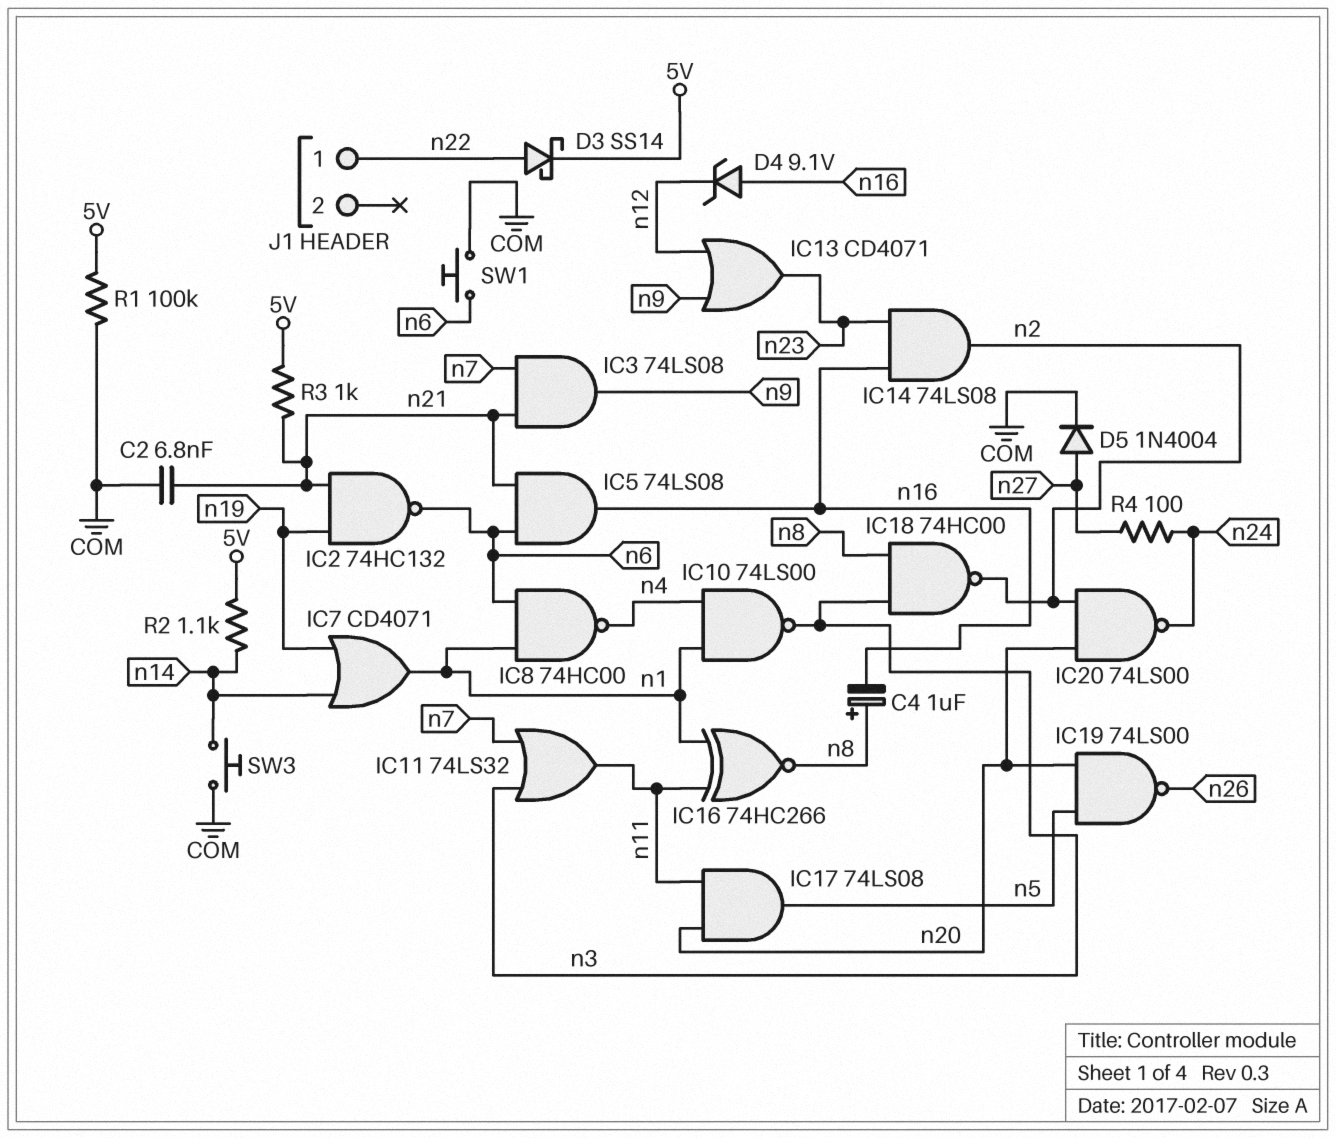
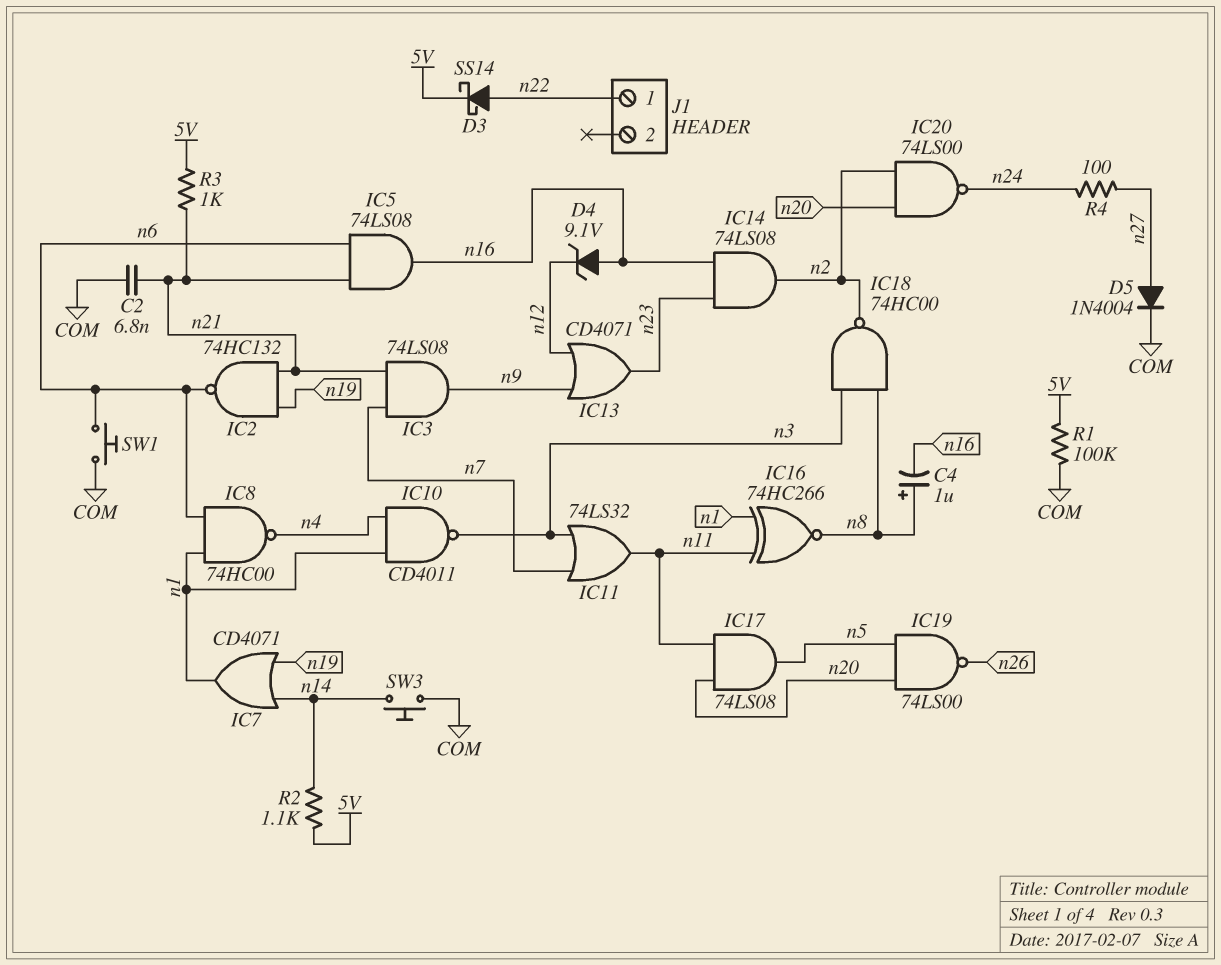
IC10: NAND 74LS00 (in n1, in n4, out n3) -> NAND CD4011 (in n1, in n4, out n3)

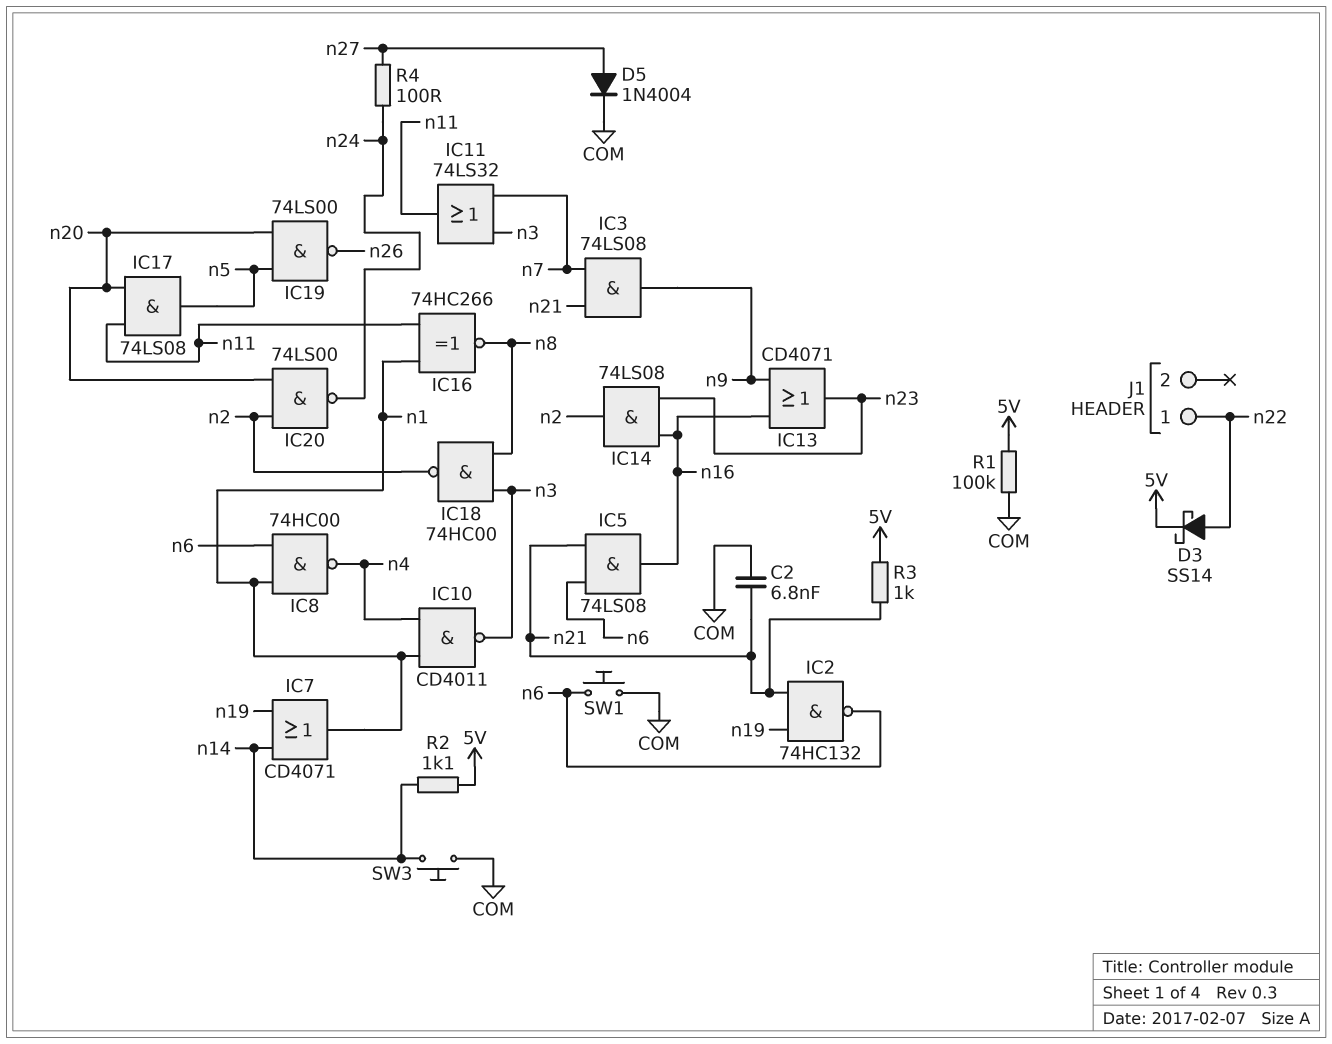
C4: 1uF (plus n8, minus n16) -> none
D4: zener 9.1V (A n16, K n12) -> none
IC13: OR CD4071 (in n9, in n12, out n23) -> OR CD4071 (in n9, in n16, out n23)

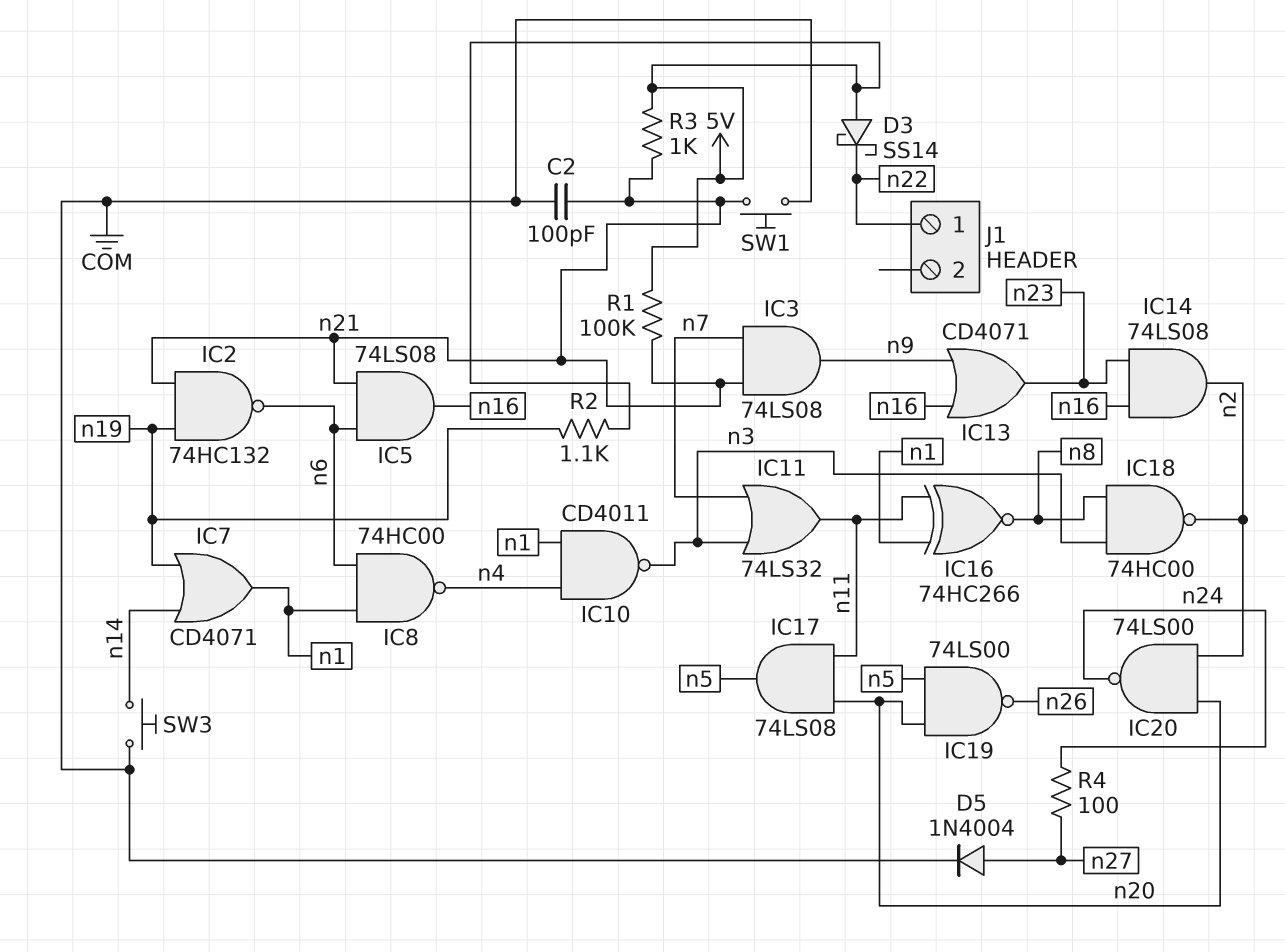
C2: 6.8nF (COM, n21) -> 100pF (COM, n21)
D3: schottky SS14 (A n22, K 5V) -> schottky SS14 (A 5V, K n22)
R1: 100k (5V, COM) -> 100k (5V, n21)
R2: 1.1k (5V, n14) -> 1.1k (5V, n19)
SW1: button (COM, n6) -> button (COM, n21)

